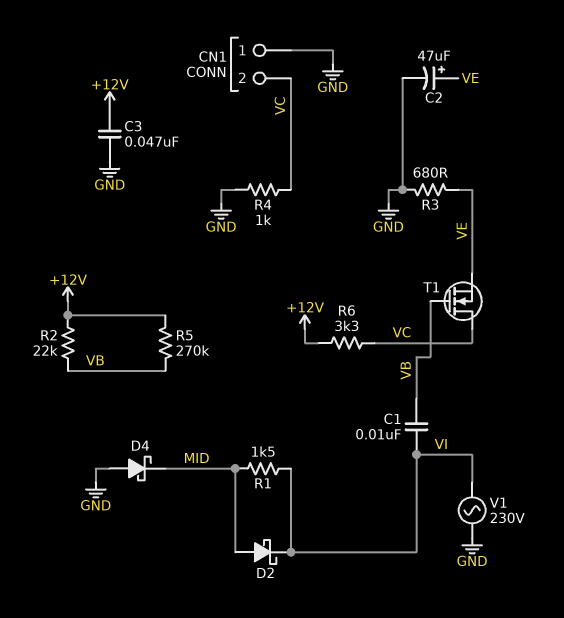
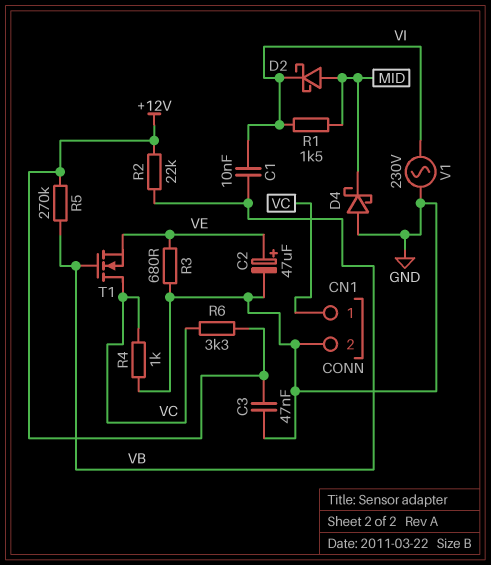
CN1 pin 1: GND -> VC
CN1 pin 2: VC -> GND

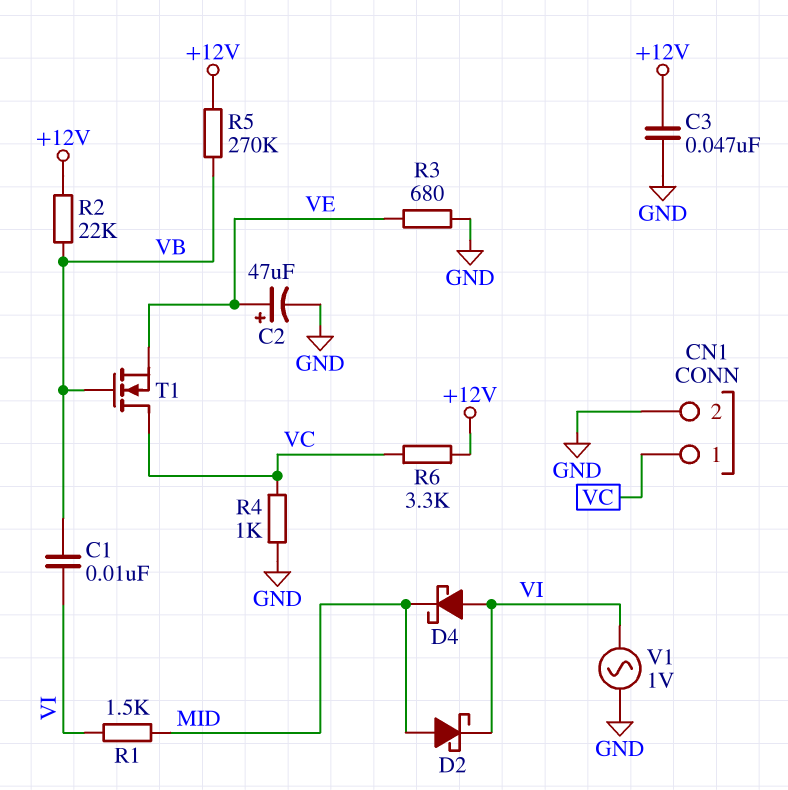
D4: schottky (A GND, K MID) -> schottky (A VI, K MID)
V1: AC 230V (GND, VI) -> AC 1V (GND, VI)

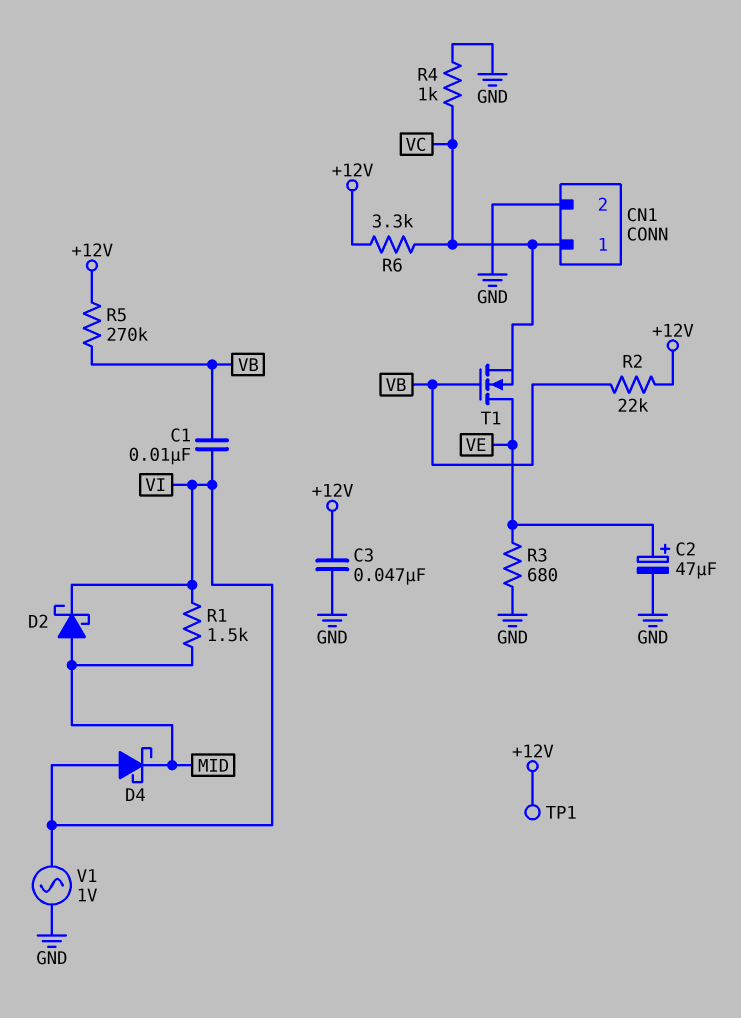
T1: NMOS (G VB, D VC, S VE) -> NMOS (G VB, D VE, S VC)
TP1: none -> test point (+12V)

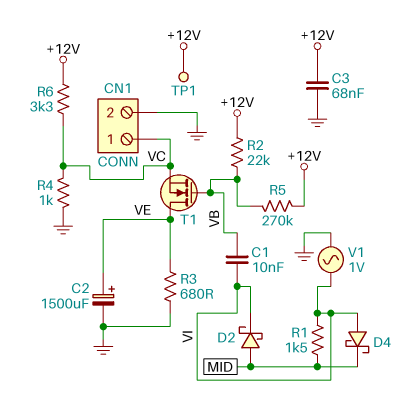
C2: 47uF (plus VE, minus GND) -> 1500uF (plus VE, minus GND)
C3: 47nF (+12V, GND) -> 68nF (+12V, GND)

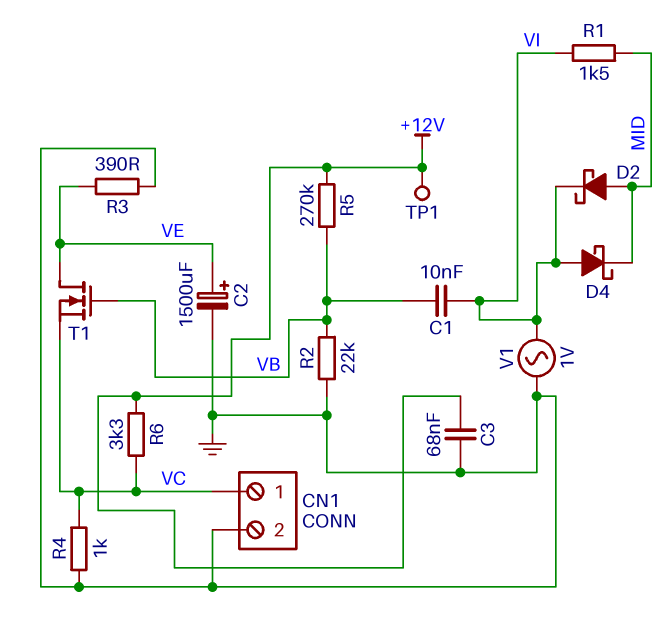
R2: 22k (+12V, VB) -> 22k (GND, VB)
R3: 680 (GND, VE) -> 390 (GND, VE)

